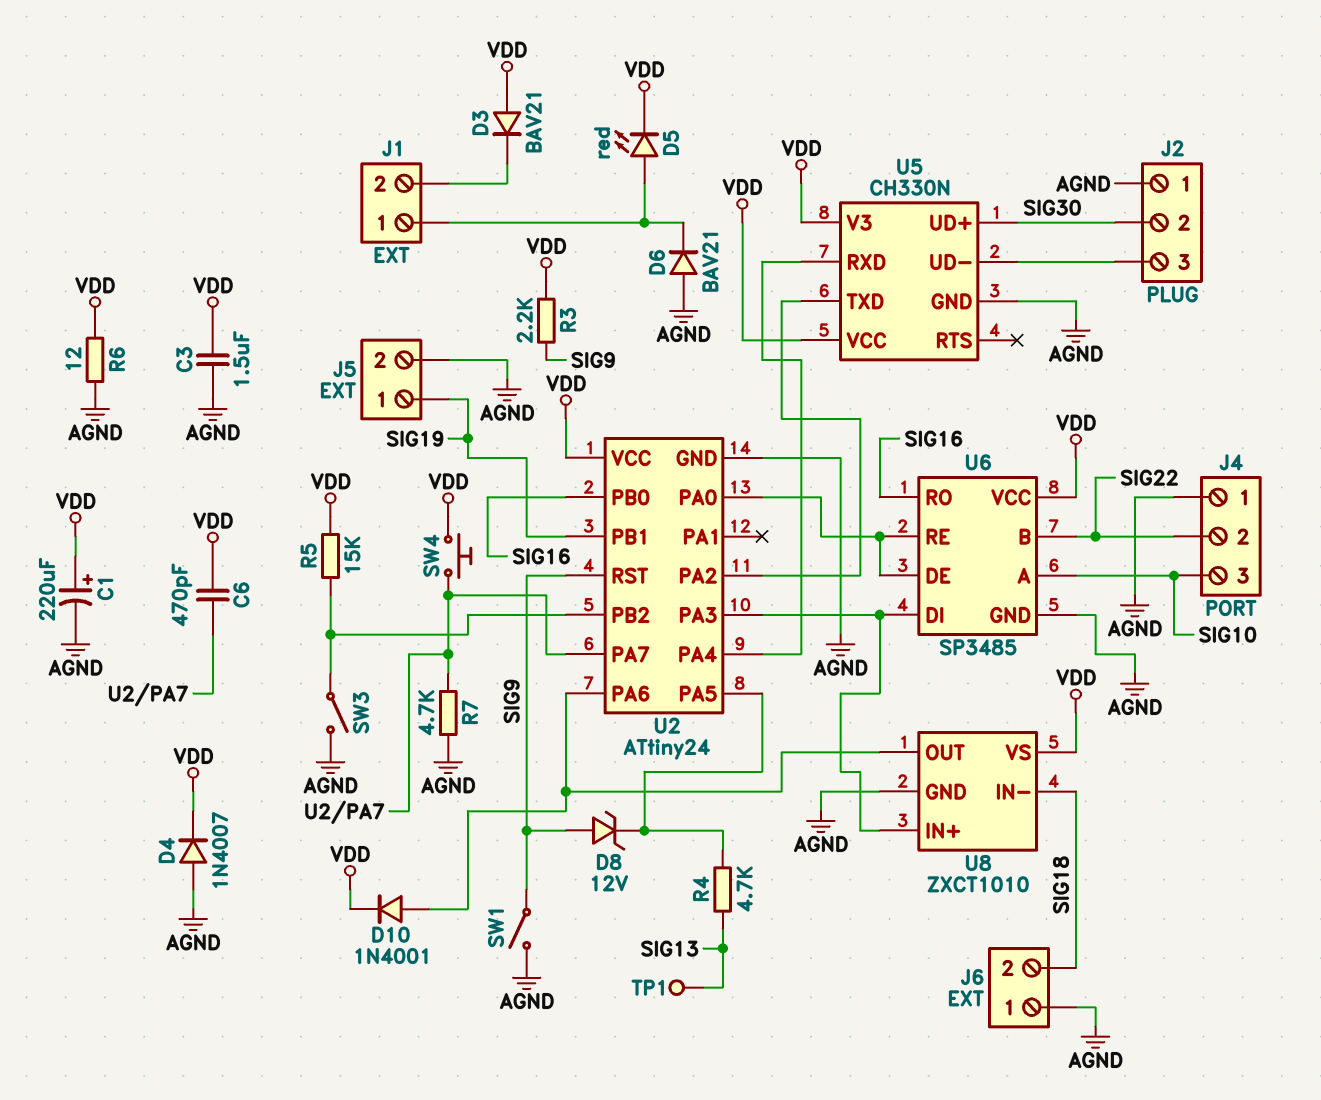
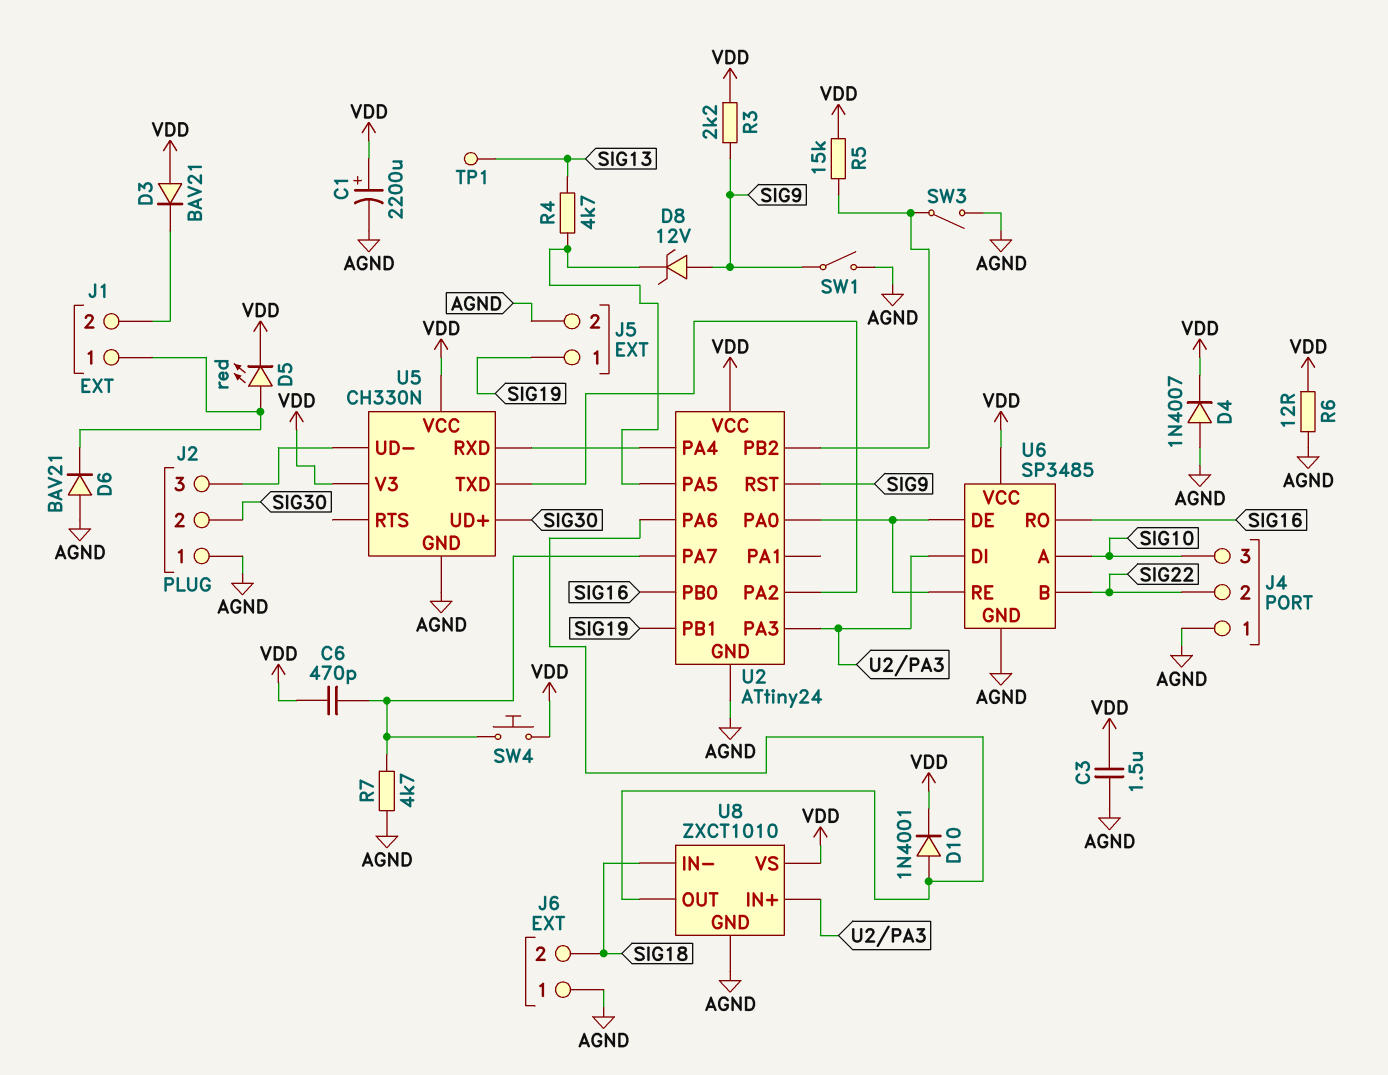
C1: 220uF (plus VDD, minus AGND) -> 2200uF (plus VDD, minus AGND)

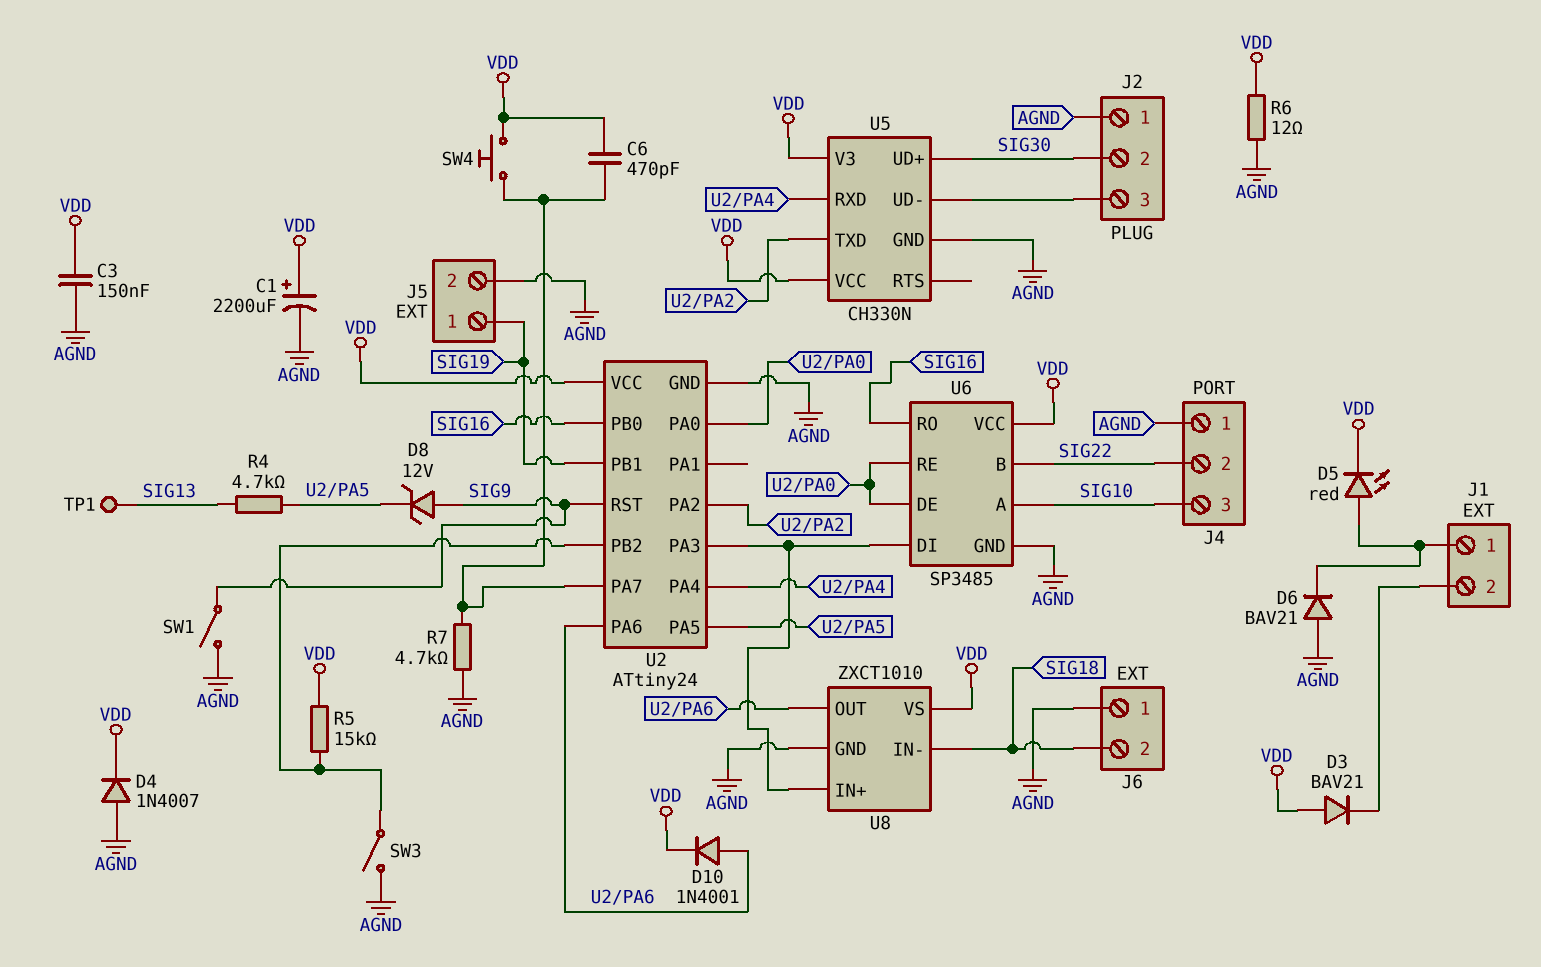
C3: 1.5uF (AGND, VDD) -> 150nF (AGND, VDD)
R3: 2.2k (SIG9, VDD) -> none

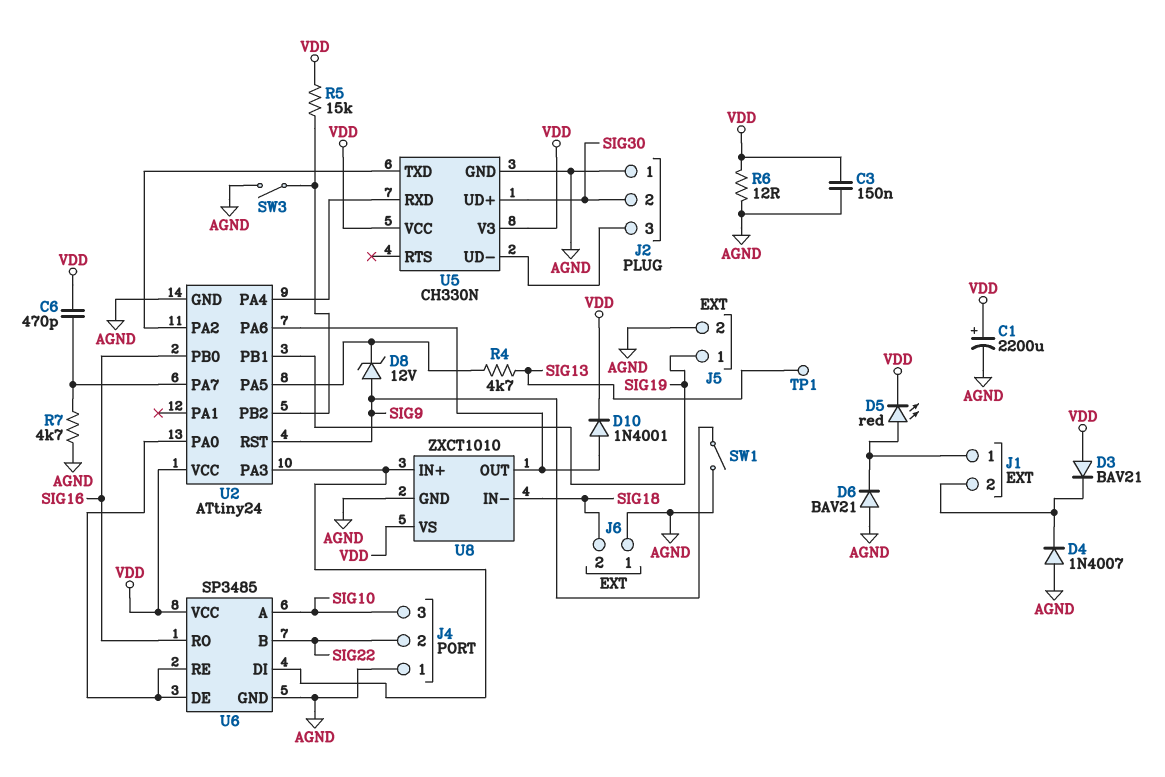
D4: diode 1N4007 (A AGND, K VDD) -> diode 1N4007 (A AGND, K J1/2)
SW4: button (U2/PA7, VDD) -> none

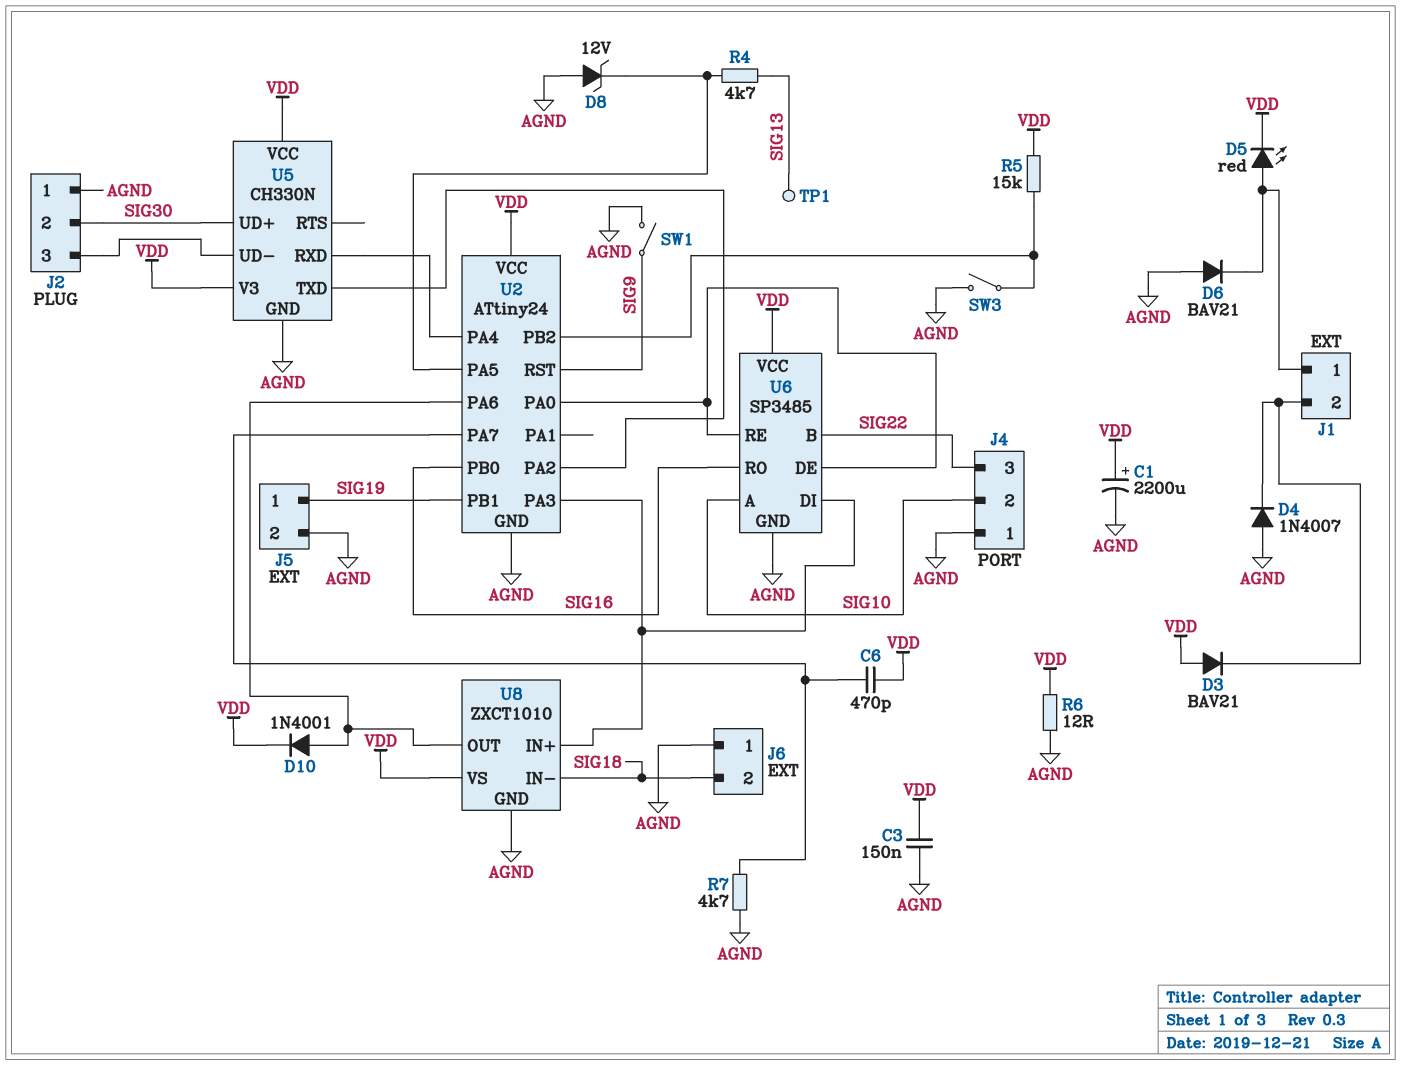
D8: zener 12V (A SIG9, K U2/PA5) -> zener 12V (A AGND, K U2/PA5)
J4 pin 2: SIG22 -> SIG10
J4 pin 3: SIG10 -> SIG22

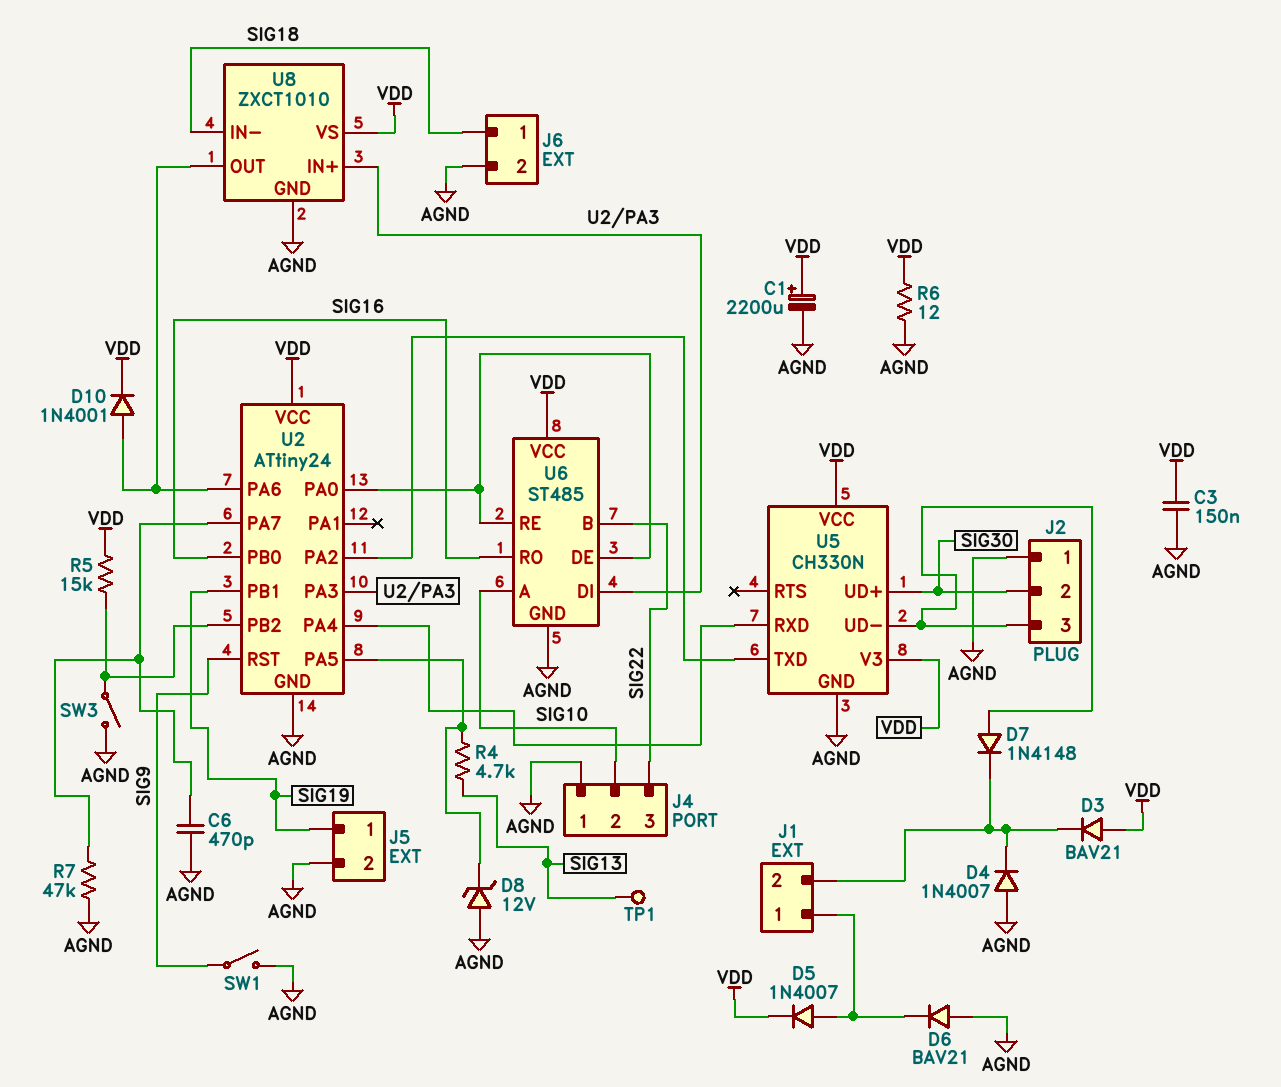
C6: 470pF (U2/PA7, VDD) -> 470pF (AGND, U2/PA7)
D5: LED red (A J1/1, K VDD) -> diode 1N4007 (A J1/1, K VDD)
D7: none -> diode 1N4148 (A J2/3, K J1/2)
J6 pin 1: AGND -> SIG18
J6 pin 2: SIG18 -> AGND
R7: 4.7k (AGND, U2/PA7) -> 47k (AGND, U2/PA7)
U6: SP3485 -> ST485

